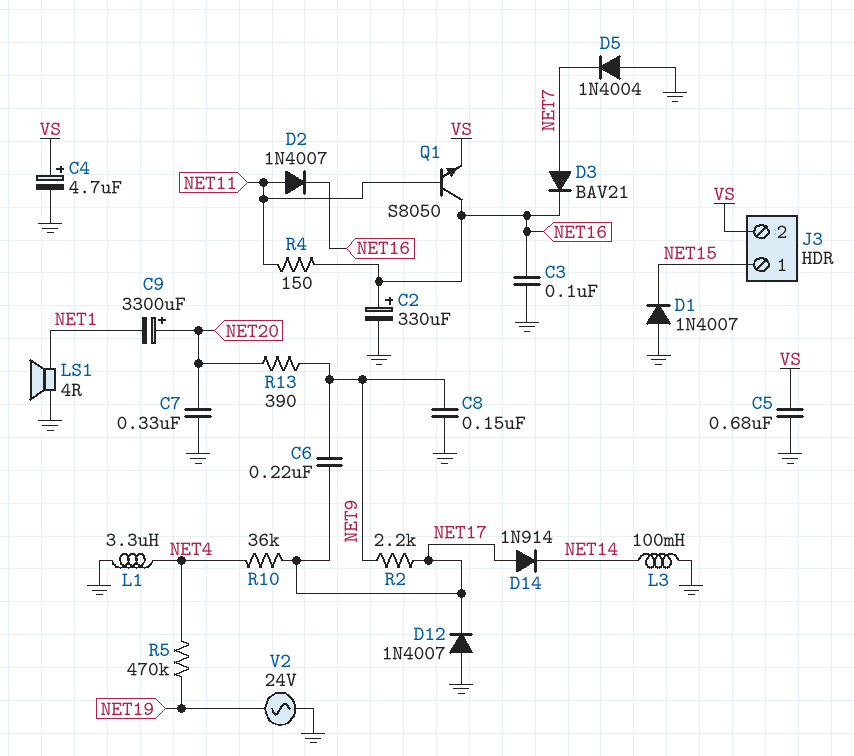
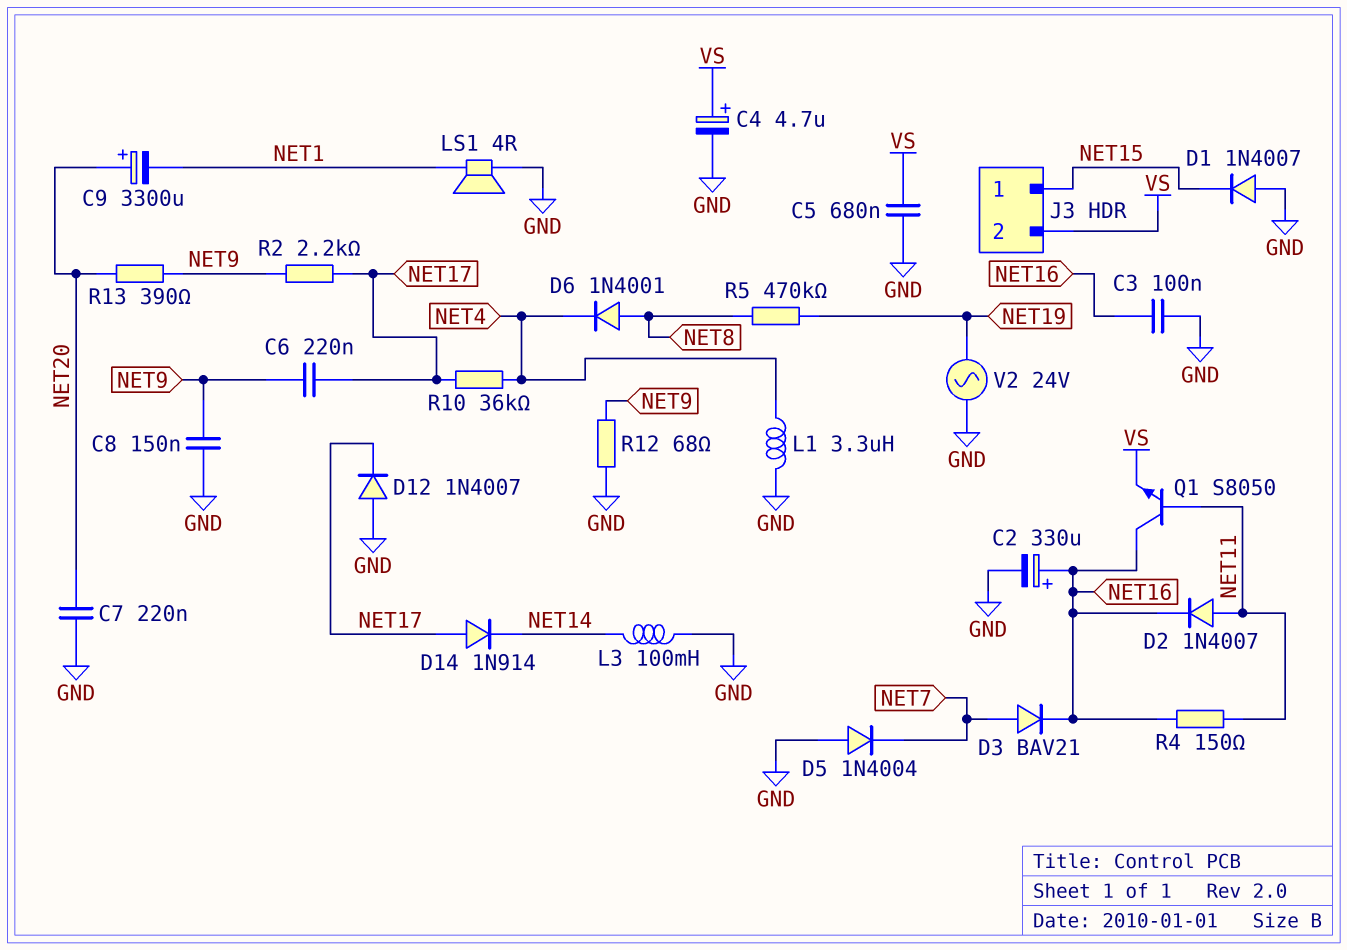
C7: 330nF (GND, NET20) -> 220nF (GND, NET20)
D6: none -> diode 1N4001 (A NET8, K NET4)
R5: 470k (NET4, NET19) -> 470k (NET8, NET19)
R12: none -> 68 (GND, NET9)

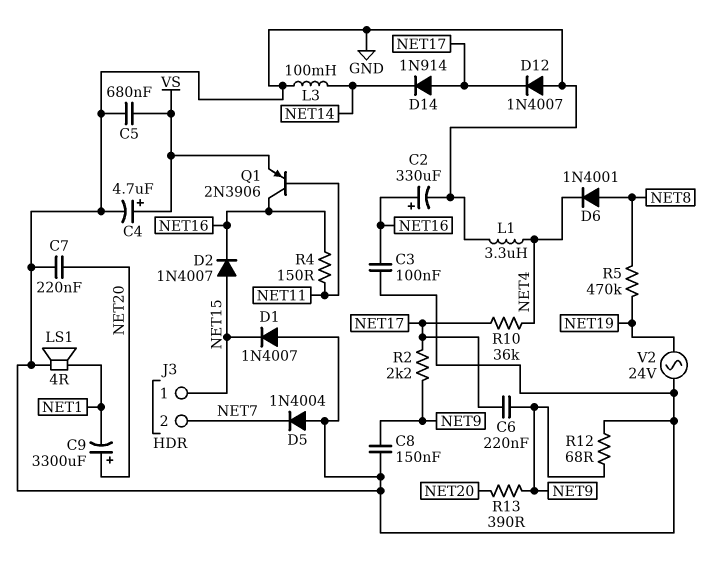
D2: diode 1N4007 (A NET11, K NET16) -> diode 1N4007 (A NET15, K NET16)
D3: diode BAV21 (A NET7, K NET16) -> none
J3 pin 2: VS -> NET7
Q1: NPN S8050 (B NET11, C NET16, E VS) -> PNP 2N3906 (B NET11, C NET16, E VS)

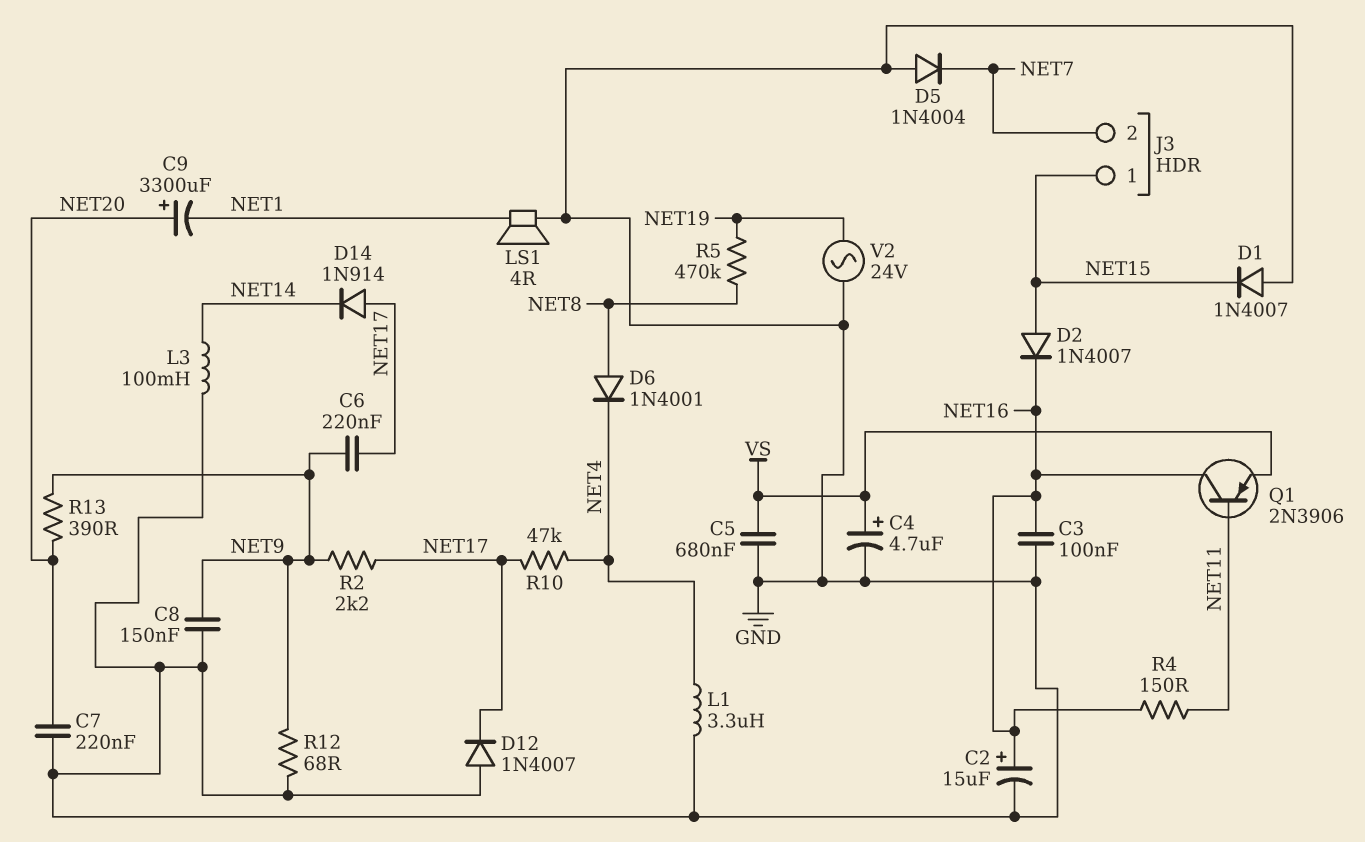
C2: 330uF (plus NET16, minus GND) -> 15uF (plus NET16, minus GND)
R10: 36k (NET4, NET17) -> 47k (NET4, NET17)

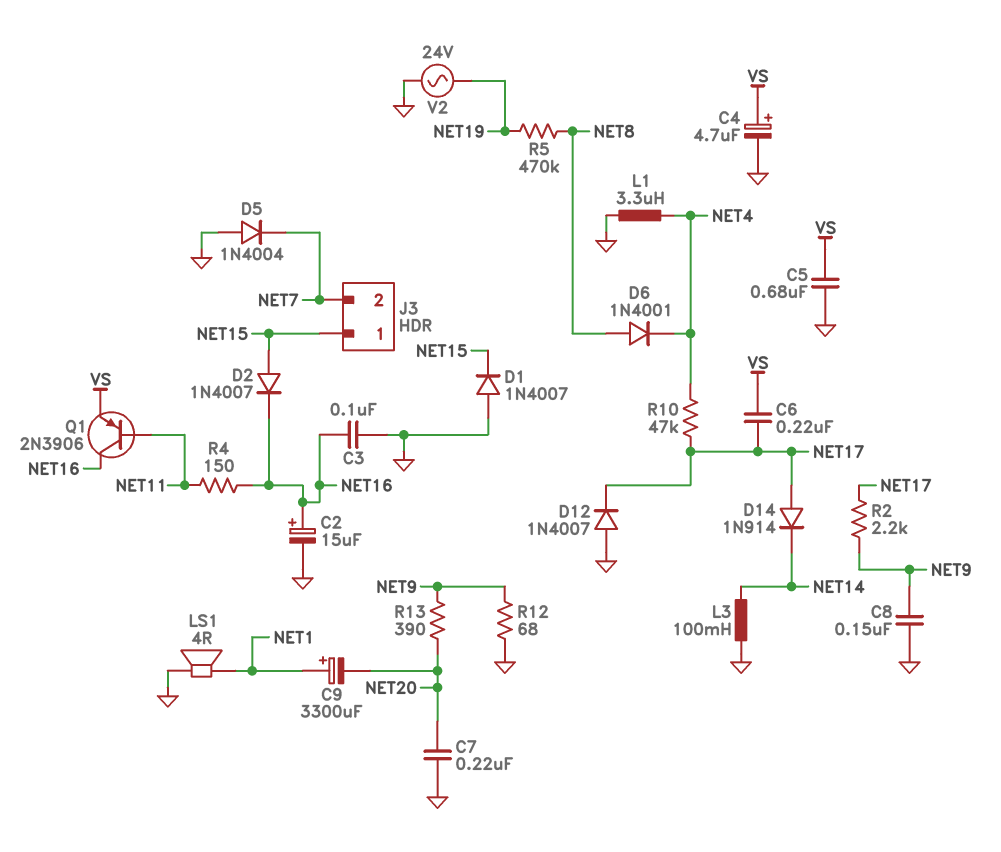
C6: 220nF (NET9, NET17) -> 220nF (NET17, VS)
C9: 3300uF (plus NET20, minus NET1) -> 3300uF (plus NET1, minus NET20)

